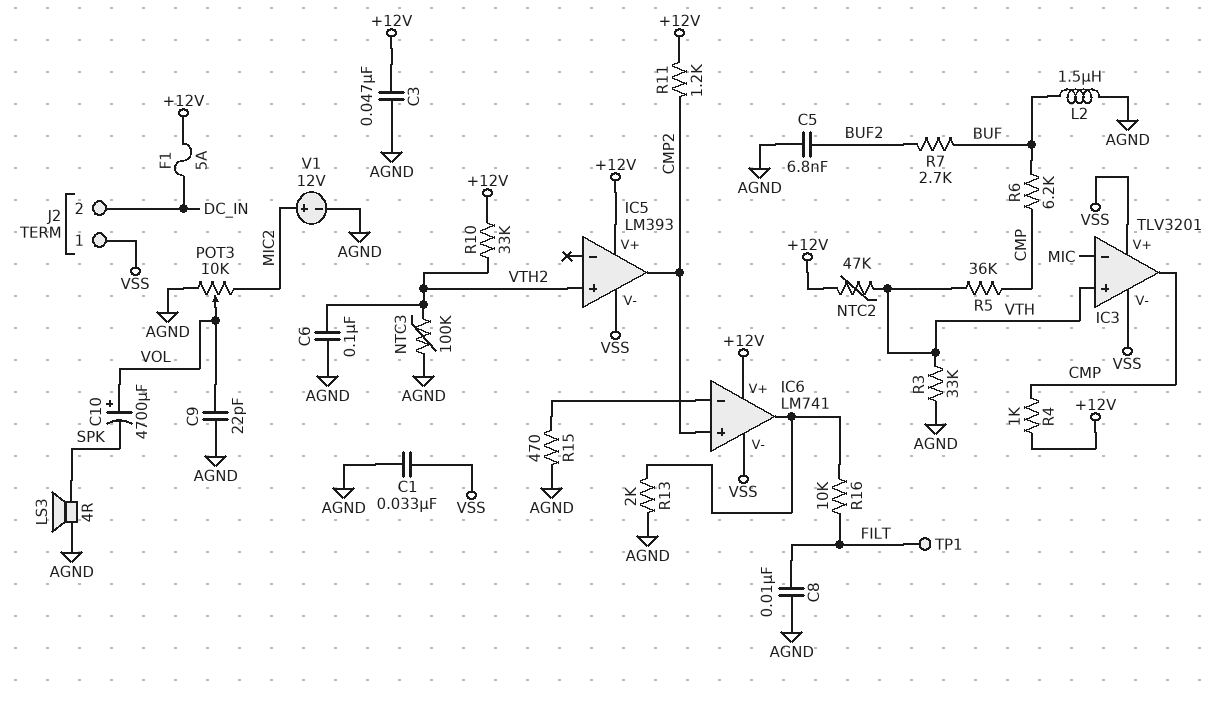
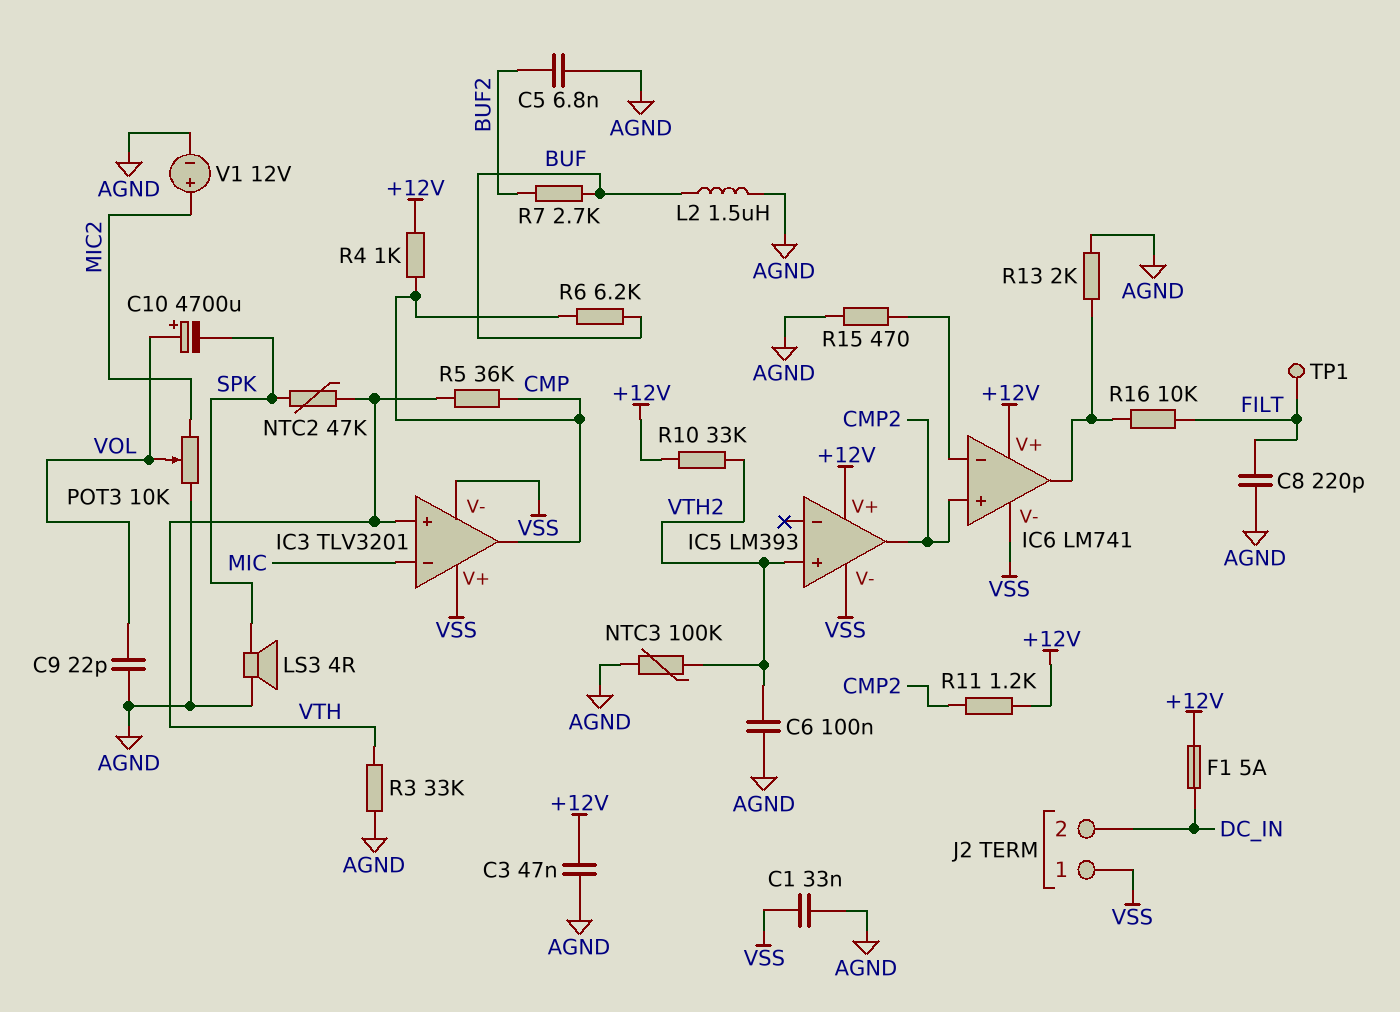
C8: 10nF (AGND, FILT) -> 220pF (AGND, FILT)
NTC2: 47k (+12V, VTH) -> 47k (SPK, VTH)

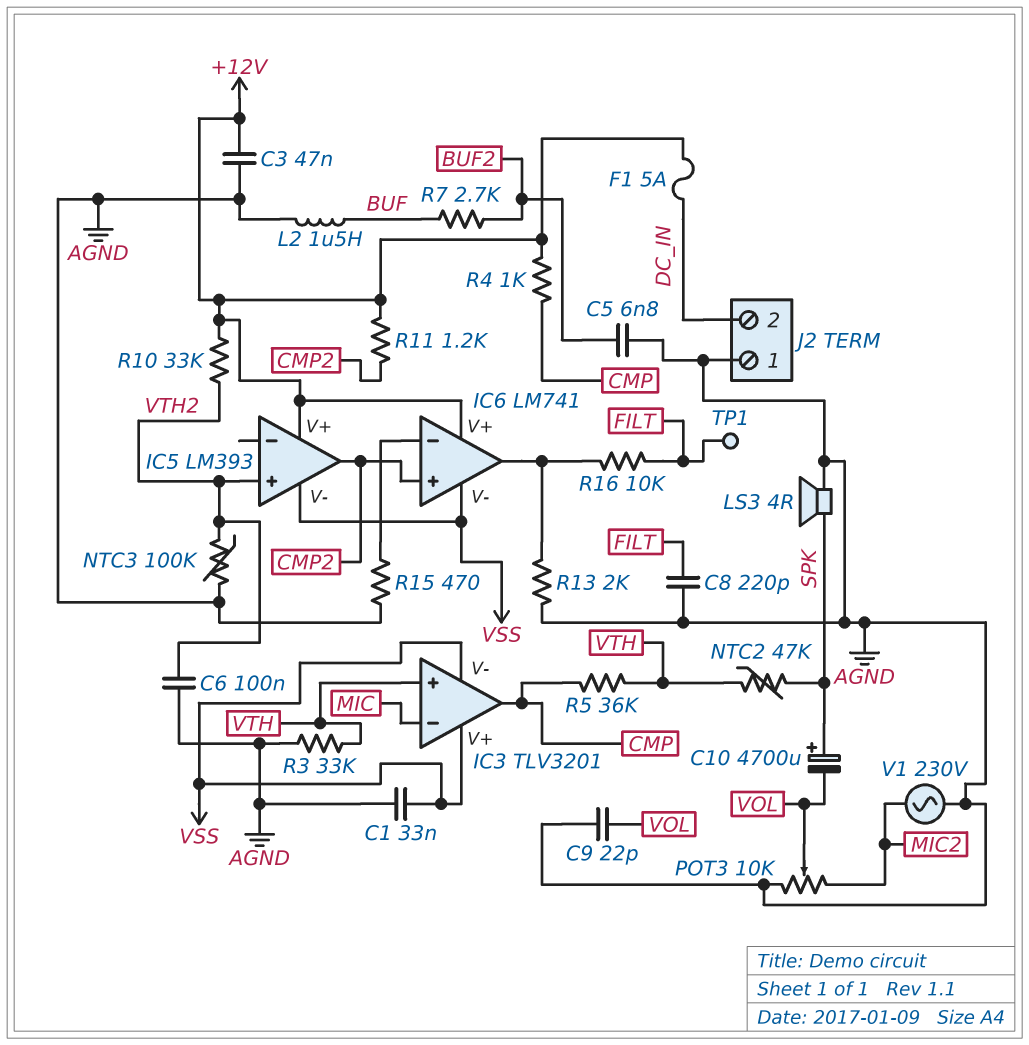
C10: 4700uF (plus VOL, minus SPK) -> 4700uF (plus SPK, minus VOL)
J2 pin 1: VSS -> AGND
R6: 6.2k (BUF, CMP) -> none
V1: 12V (plus MIC2, minus AGND) -> AC 230V (AGND, MIC2)

